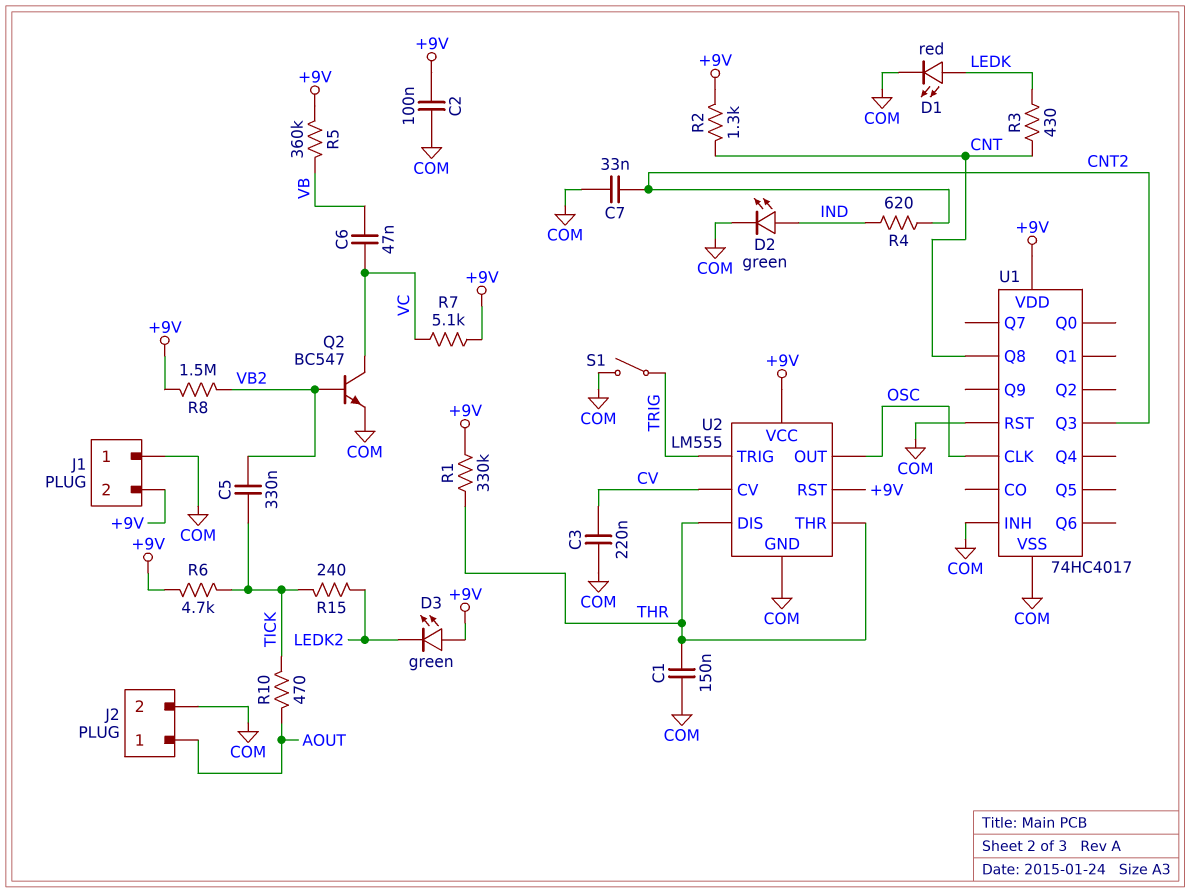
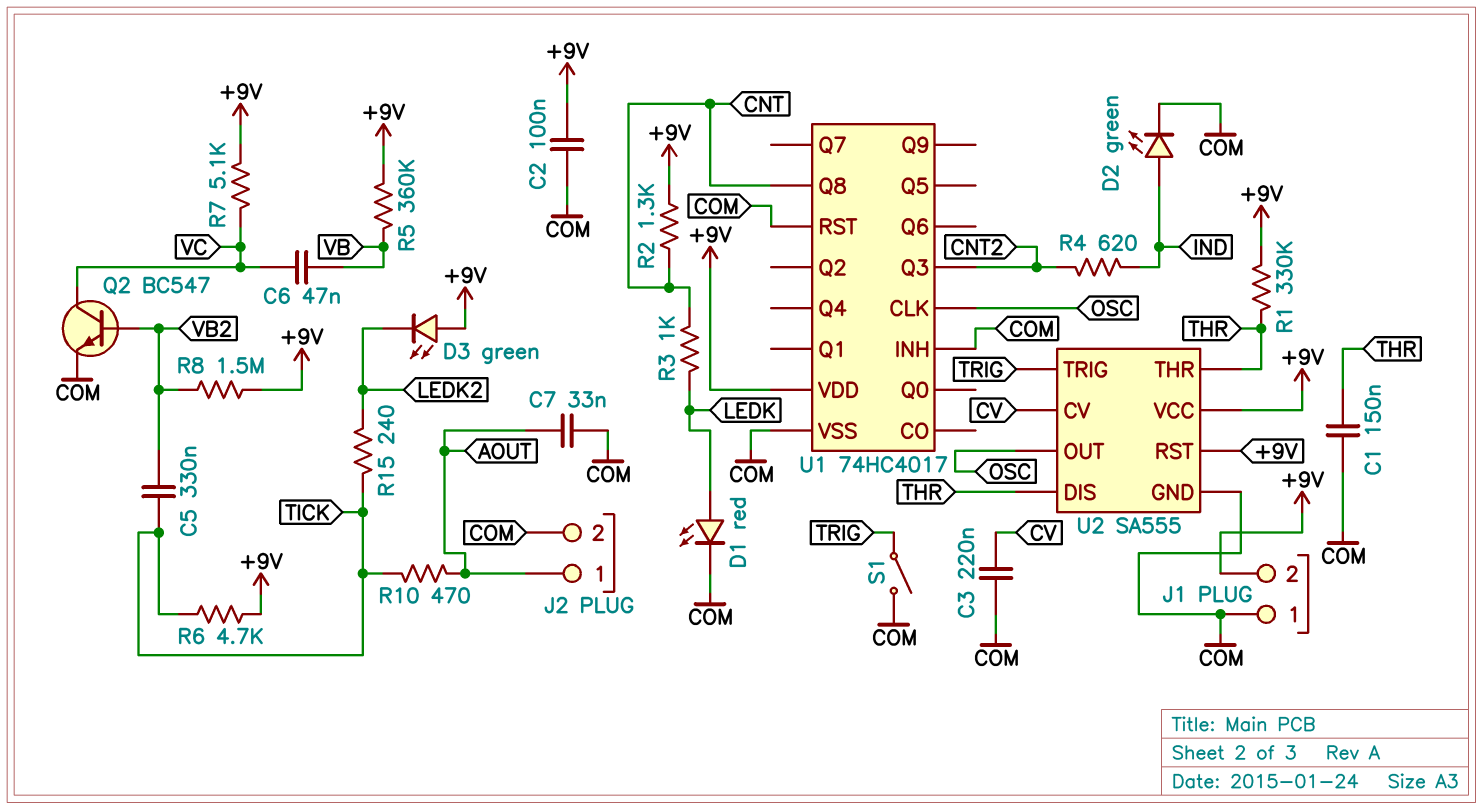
C7: 33nF (CNT2, COM) -> 33nF (AOUT, COM)
R3: 430 (CNT, LEDK) -> 1k (CNT, LEDK)
U2: LM555 -> SA555

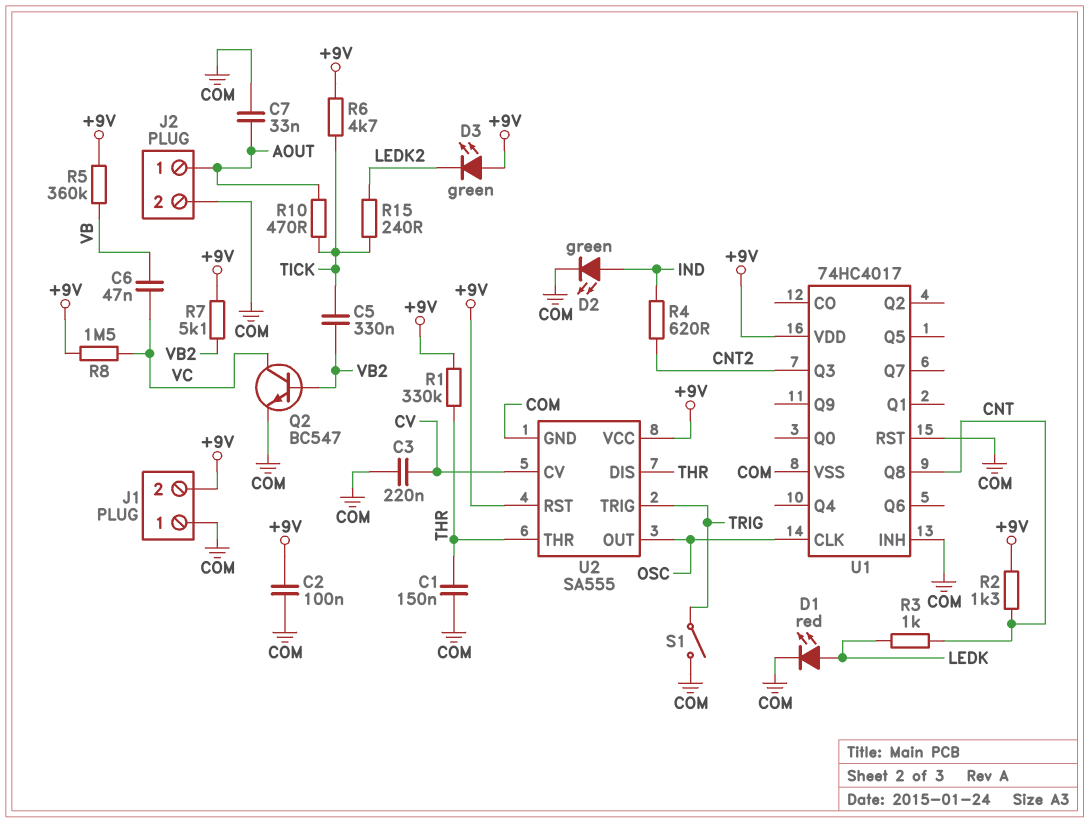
R7: 5.1k (+9V, VC) -> 5.1k (+9V, VB2)
R8: 1.5M (+9V, VB2) -> 1.5M (+9V, VC)

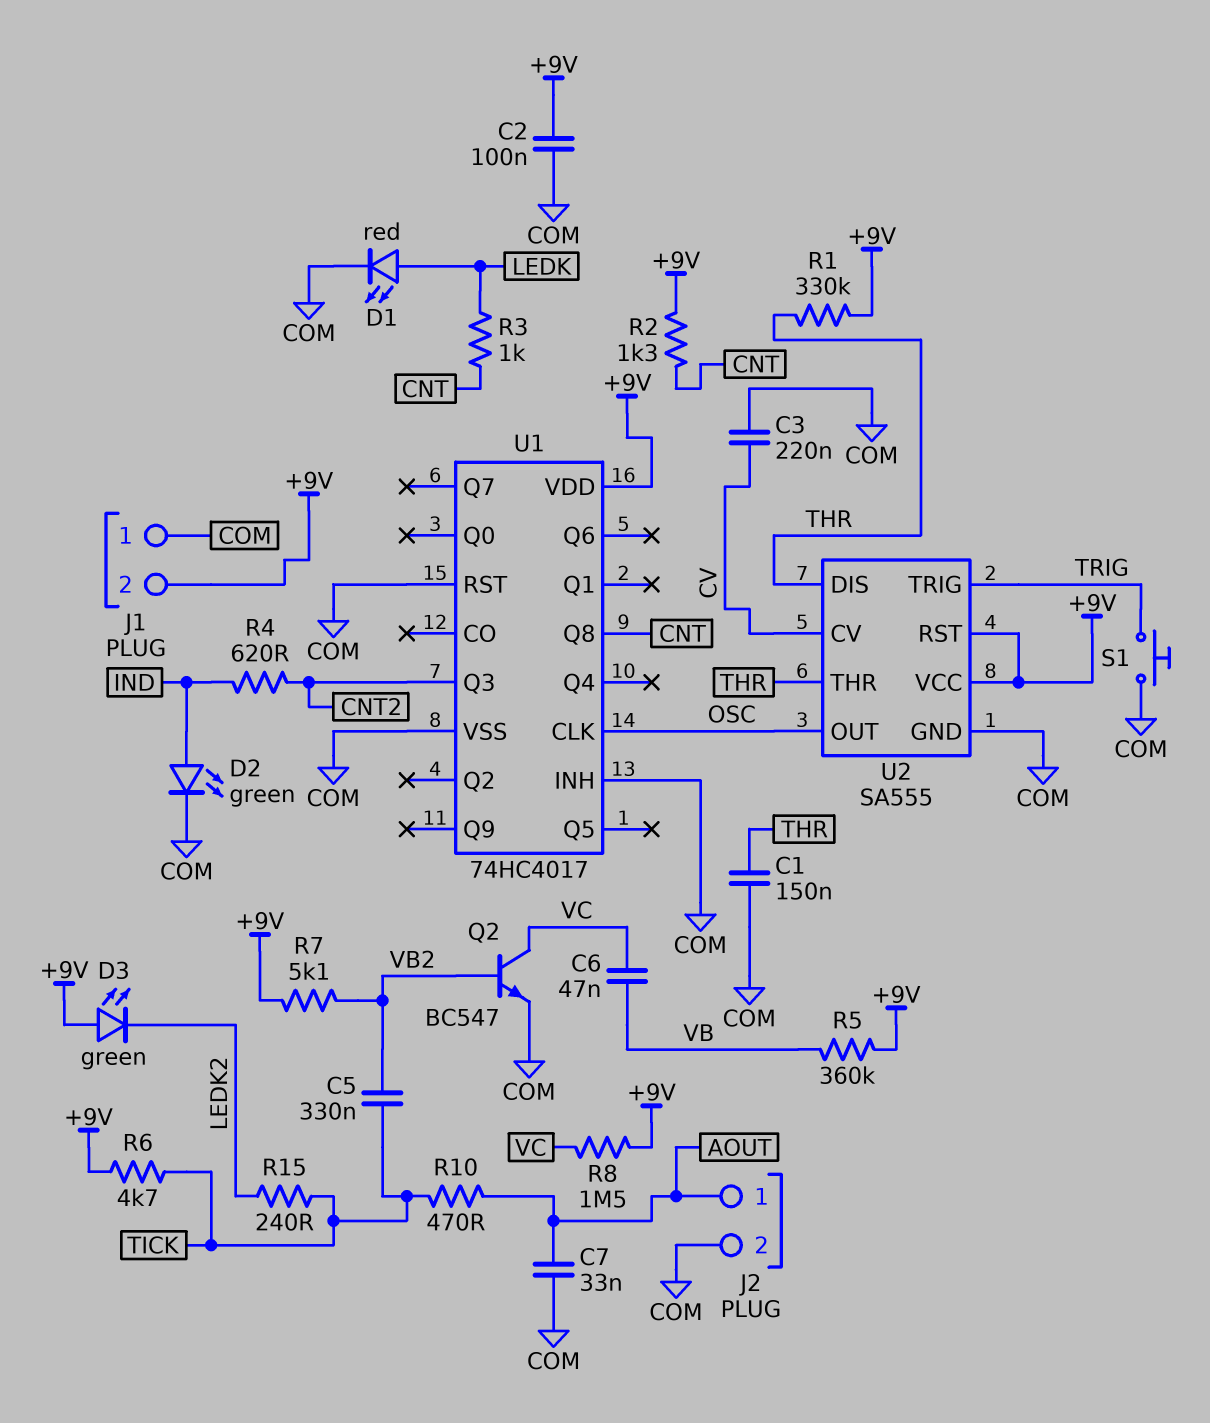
S1: switch (COM, TRIG) -> button (COM, TRIG)

